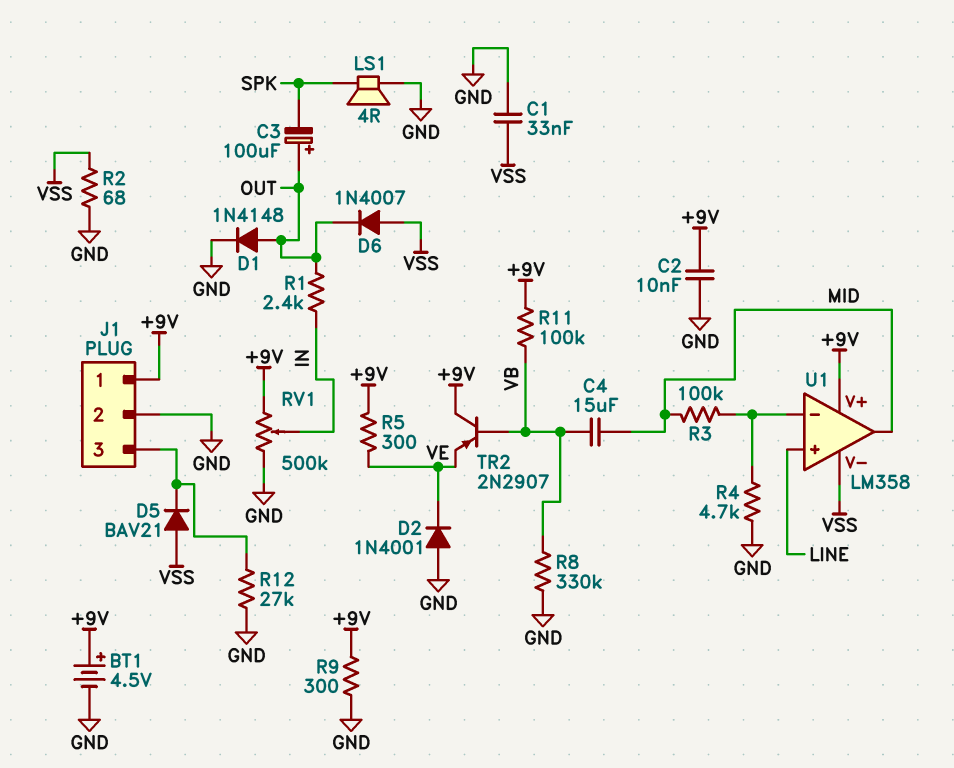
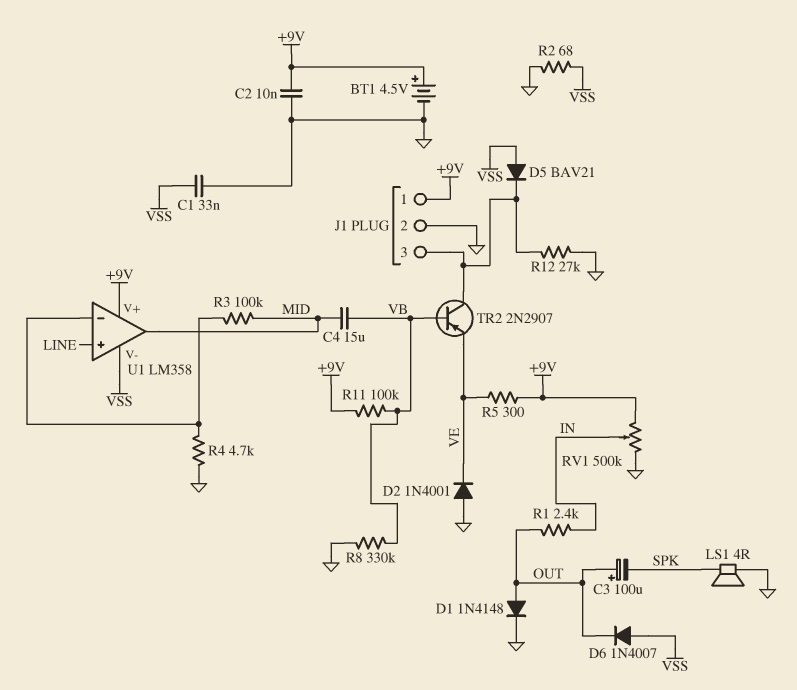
R9: 300 (+9V, GND) -> none
TR2: PNP 2N2907 (B VB, C +9V, E VE) -> PNP 2N2907 (B VB, C J1/3, E VE)

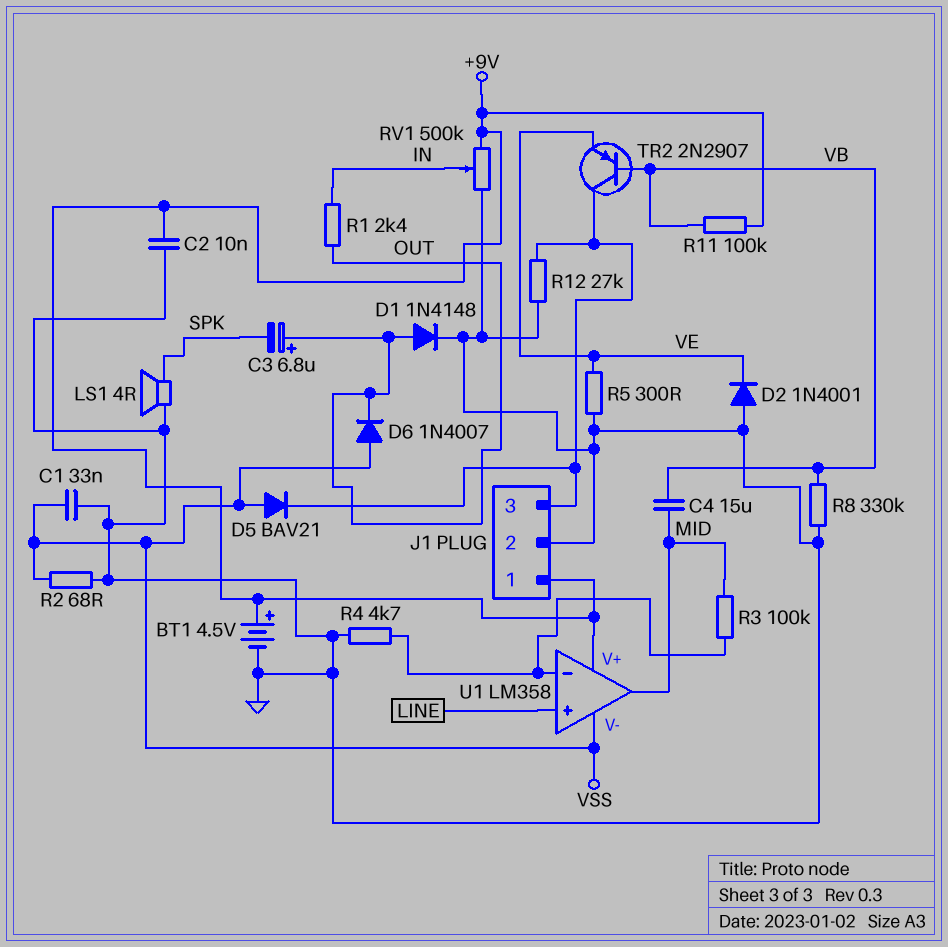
C3: 100uF (plus OUT, minus SPK) -> 6.8uF (plus OUT, minus SPK)
R5: 300 (+9V, VE) -> 300 (GND, VE)

